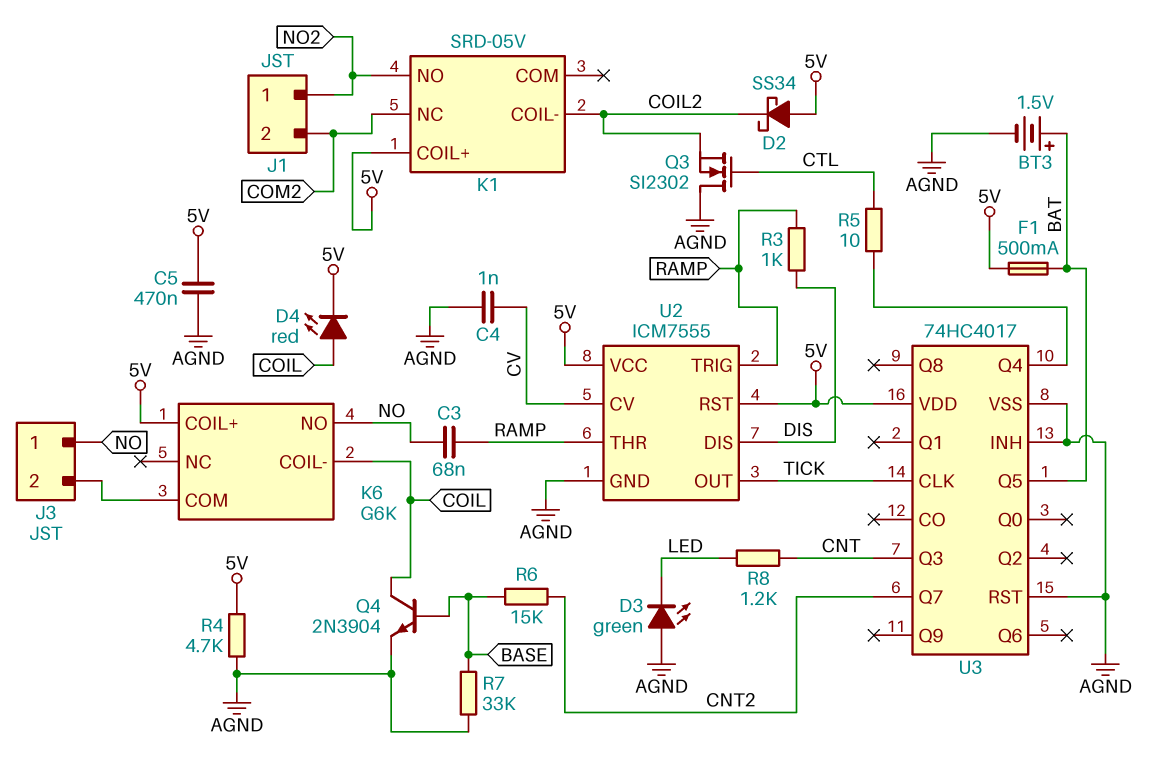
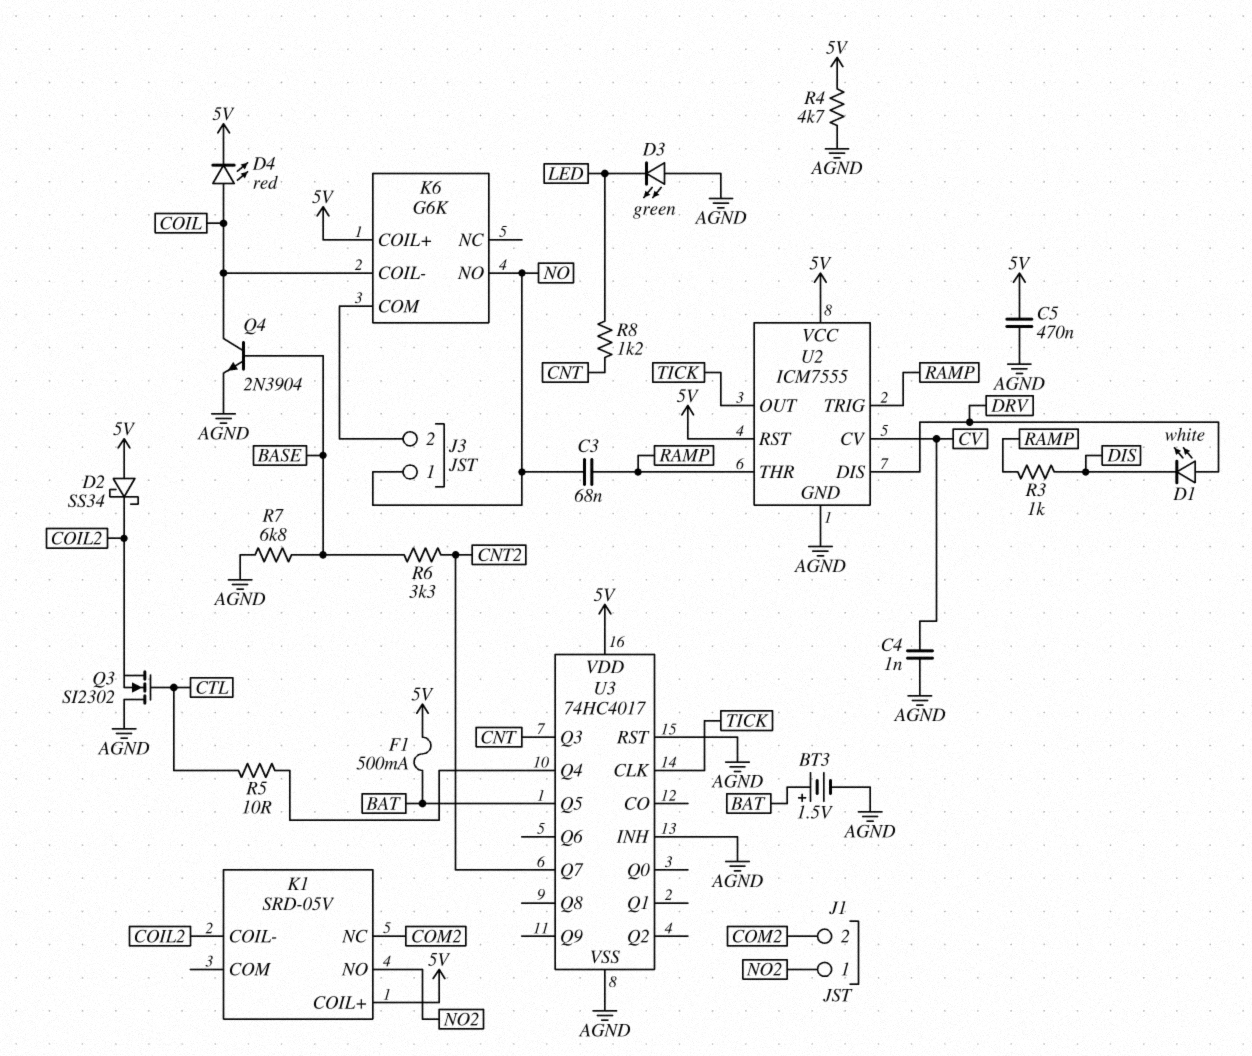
D1: none -> LED white (A DRV, K DIS)
R6: 15k (BASE, CNT2) -> 3.3k (BASE, CNT2)
R7: 33k (AGND, BASE) -> 6.8k (AGND, BASE)
U2 pin DIS: DIS -> DRV

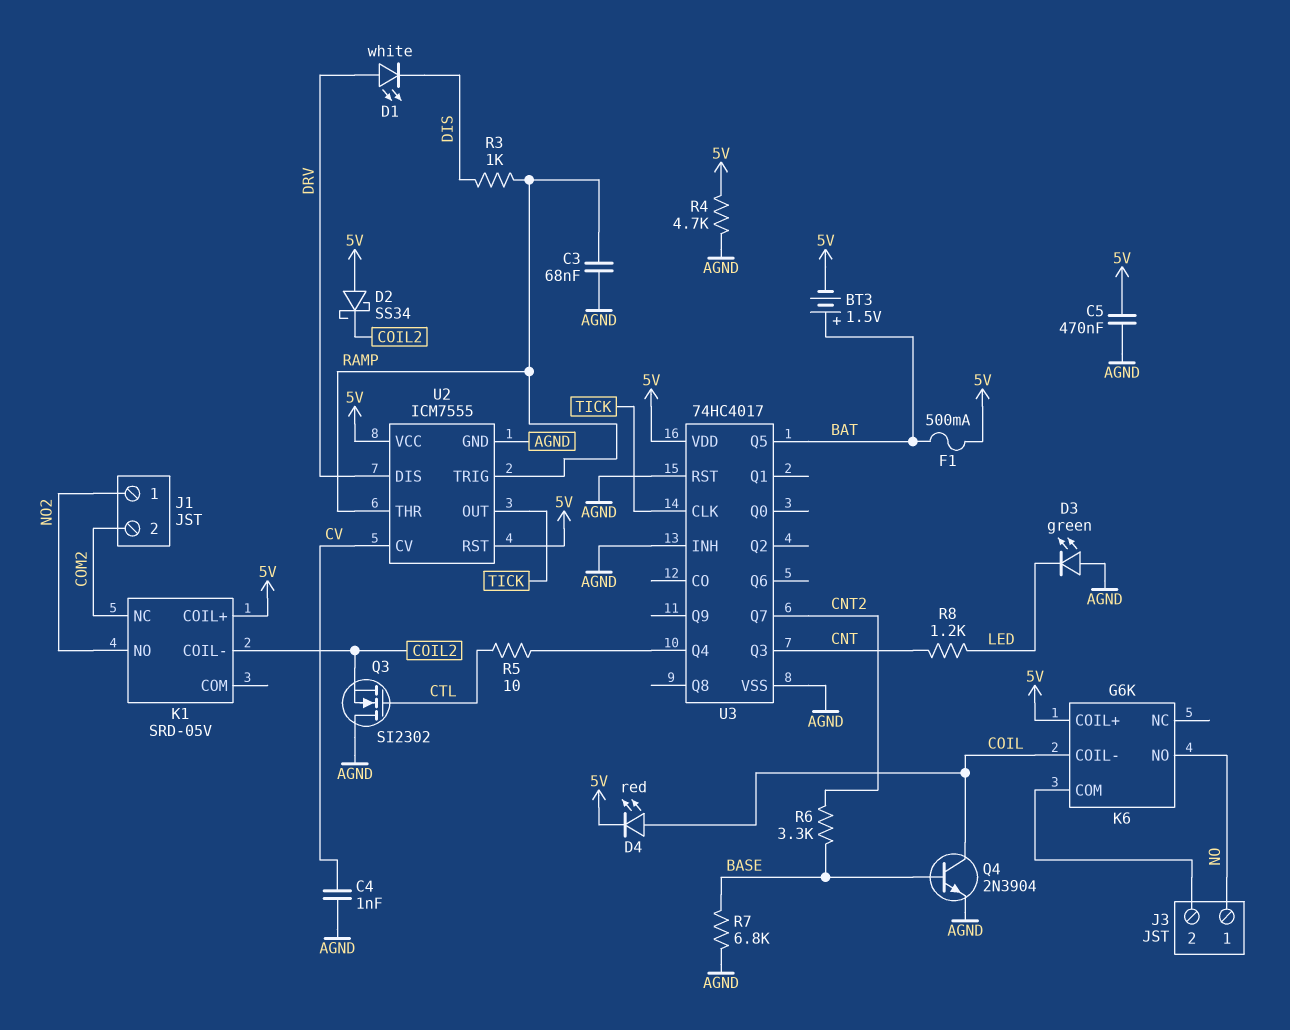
BT3: 1.5V (plus BAT, minus AGND) -> 1.5V (plus BAT, minus 5V)
C3: 68nF (NO, RAMP) -> 68nF (AGND, RAMP)

